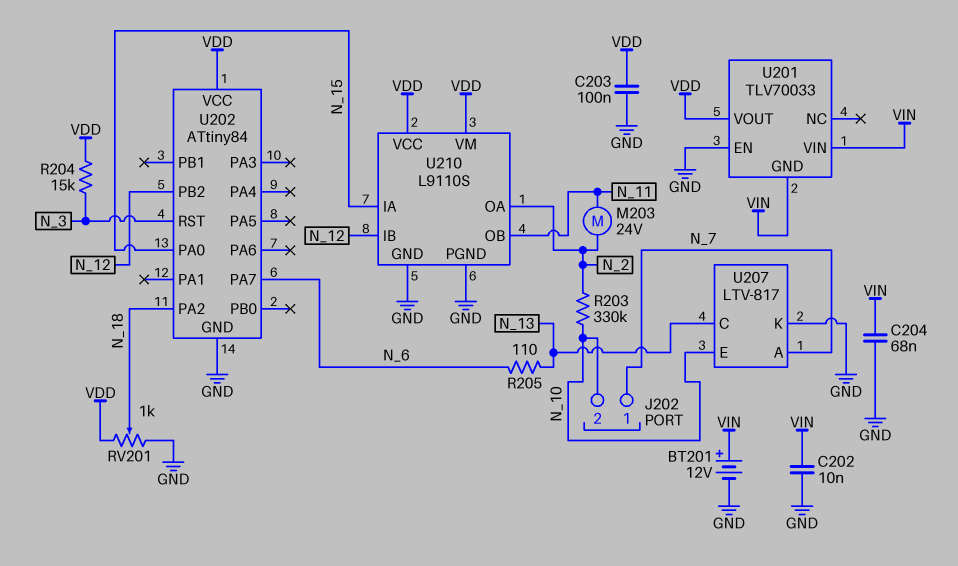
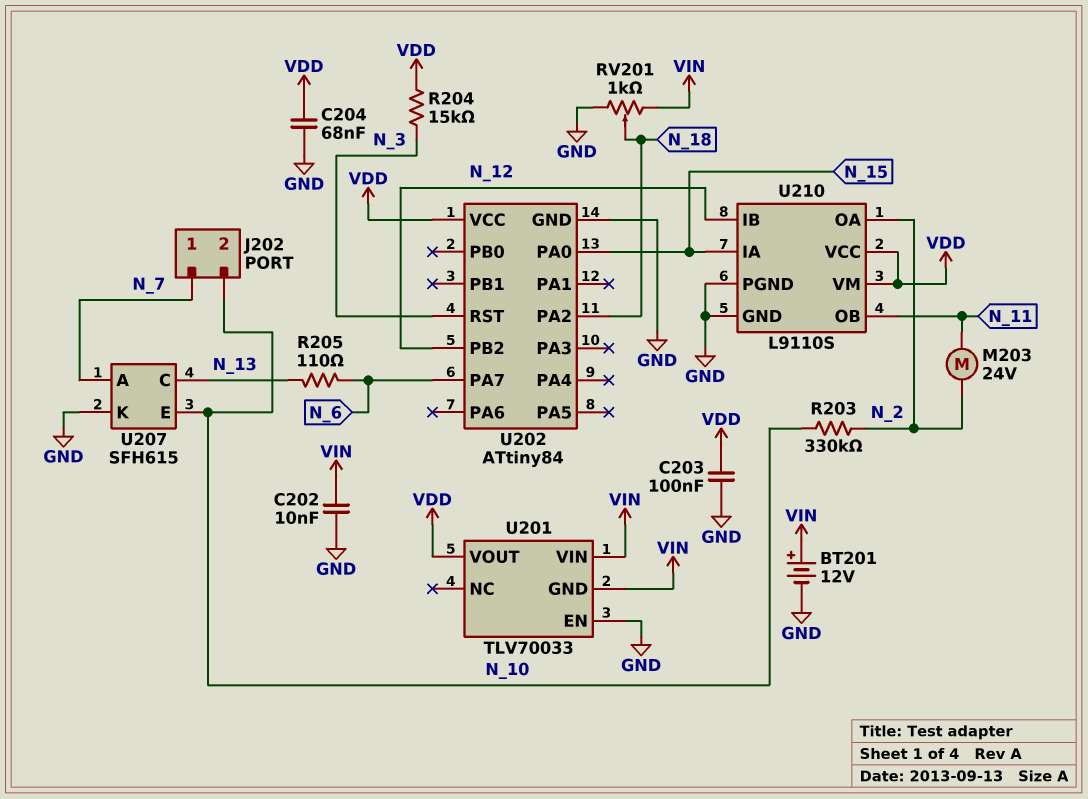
C204: 68nF (GND, VIN) -> 68nF (GND, VDD)
RV201: 1k (GND, VDD, wiper N_18) -> 1k (GND, VIN, wiper N_18)
U207: LTV-817 -> SFH615

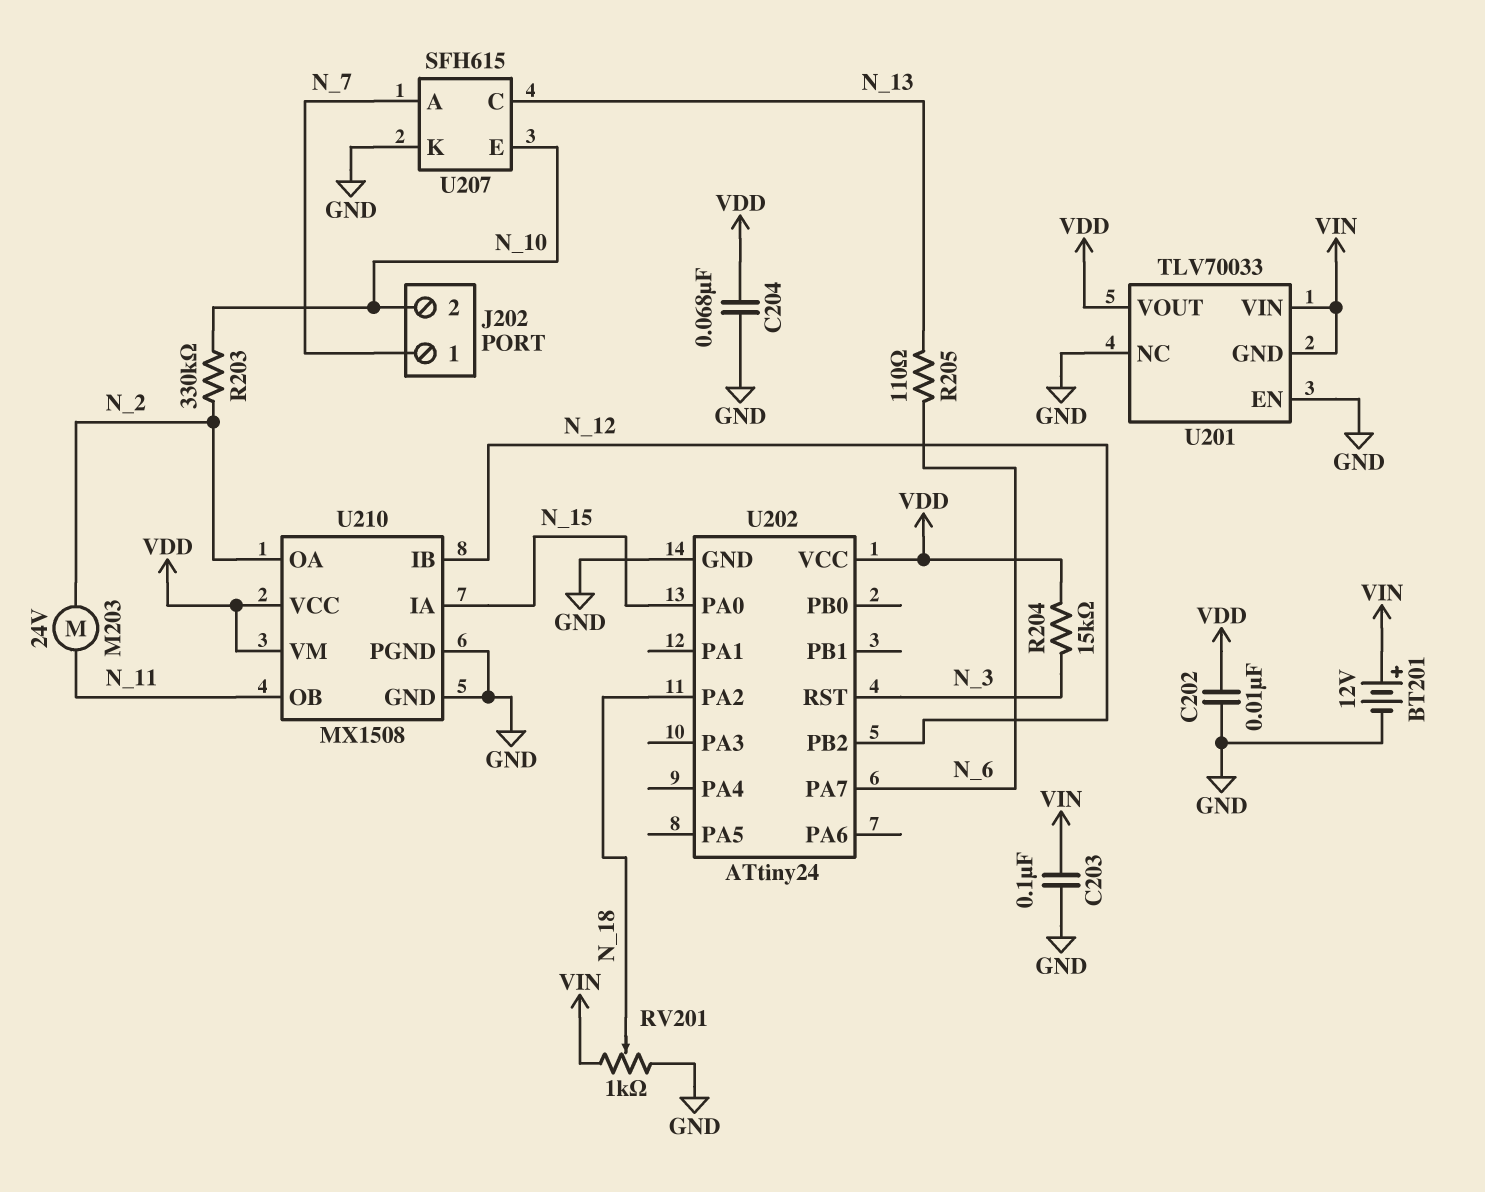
C202: 10nF (GND, VIN) -> 10nF (GND, VDD)
C203: 100nF (GND, VDD) -> 100nF (GND, VIN)
U201 pin NC: none -> GND
U202: ATtiny84 -> ATtiny24
U210: L9110S -> MX1508

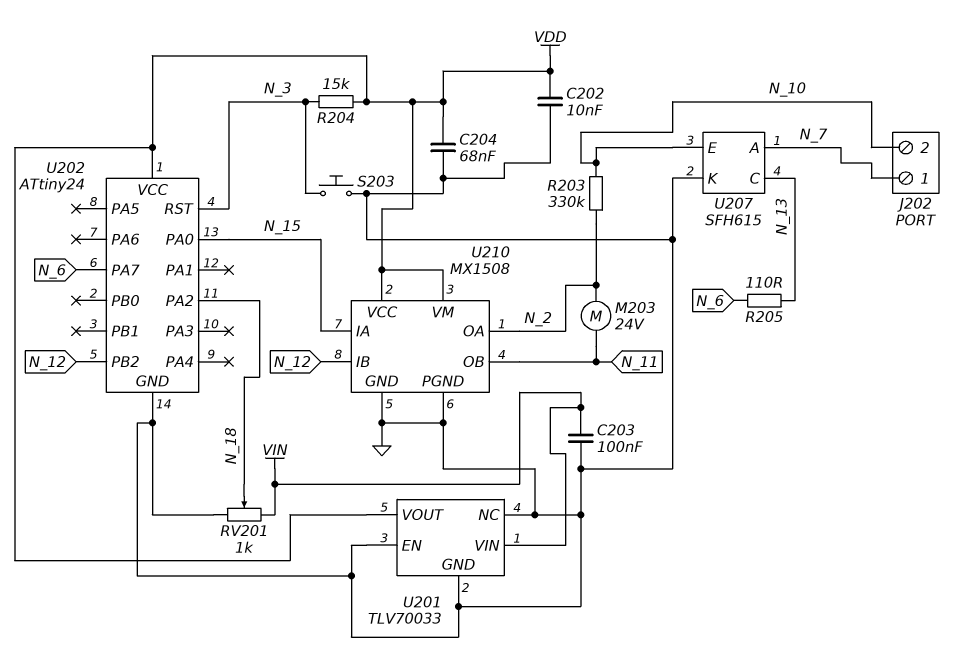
BT201: 12V (plus VIN, minus GND) -> none
S203: none -> button (GND, N_3)
U201 pin GND: VIN -> GND

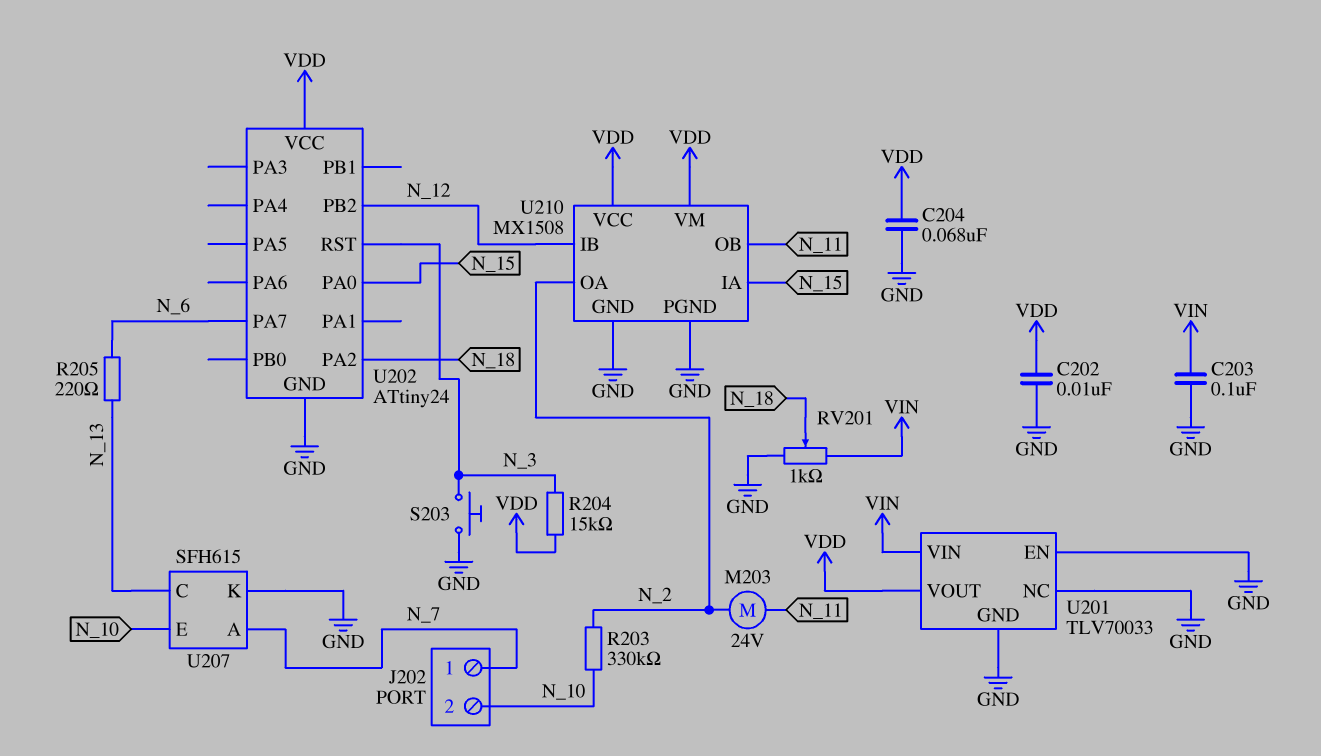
R205: 110 (N_6, N_13) -> 220 (N_6, N_13)

